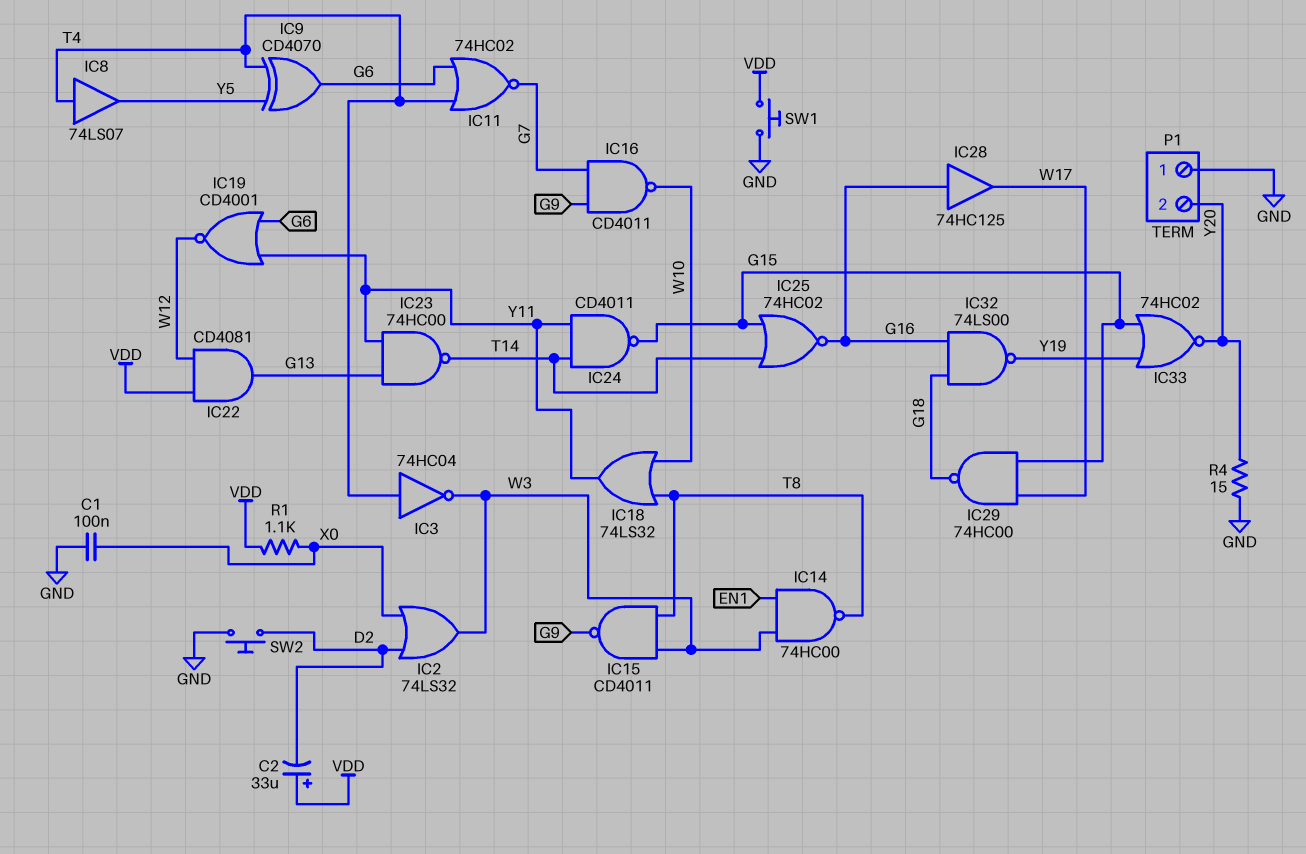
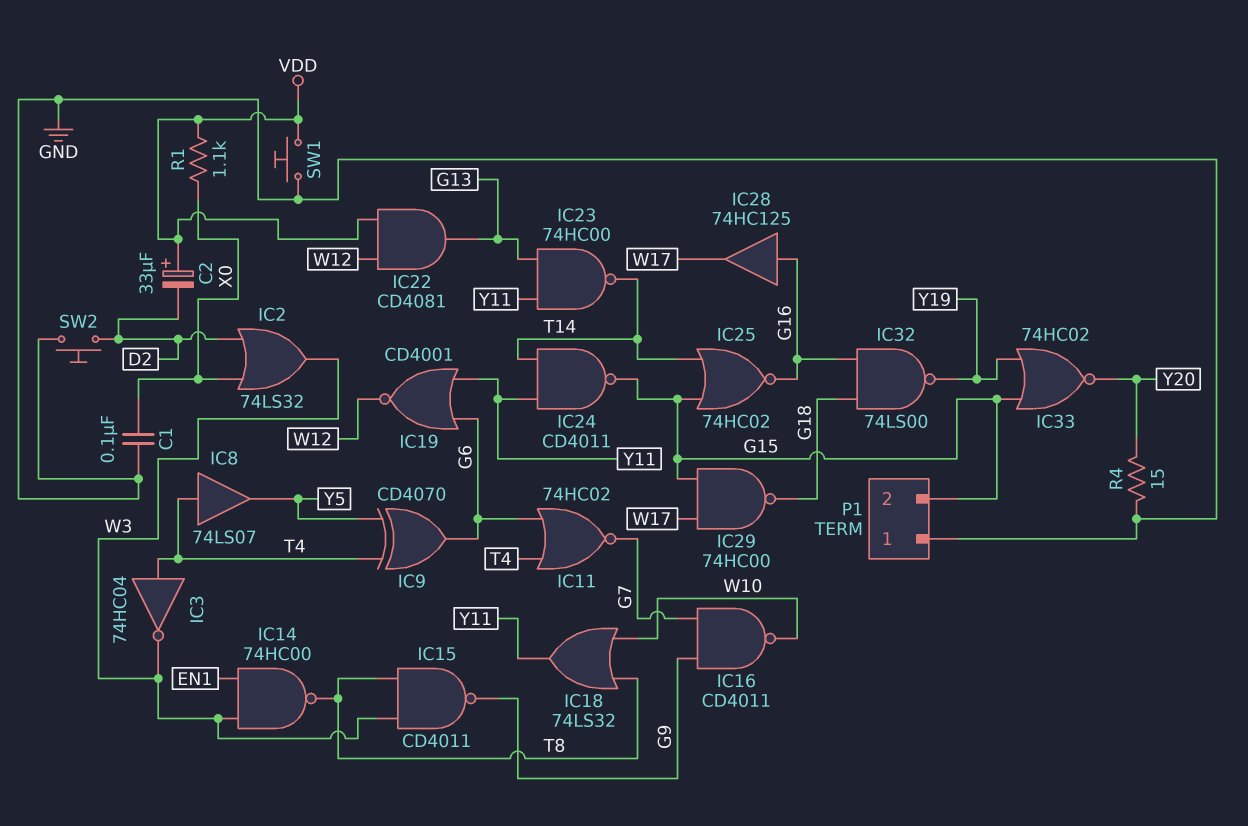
P1 pin 2: Y20 -> G15

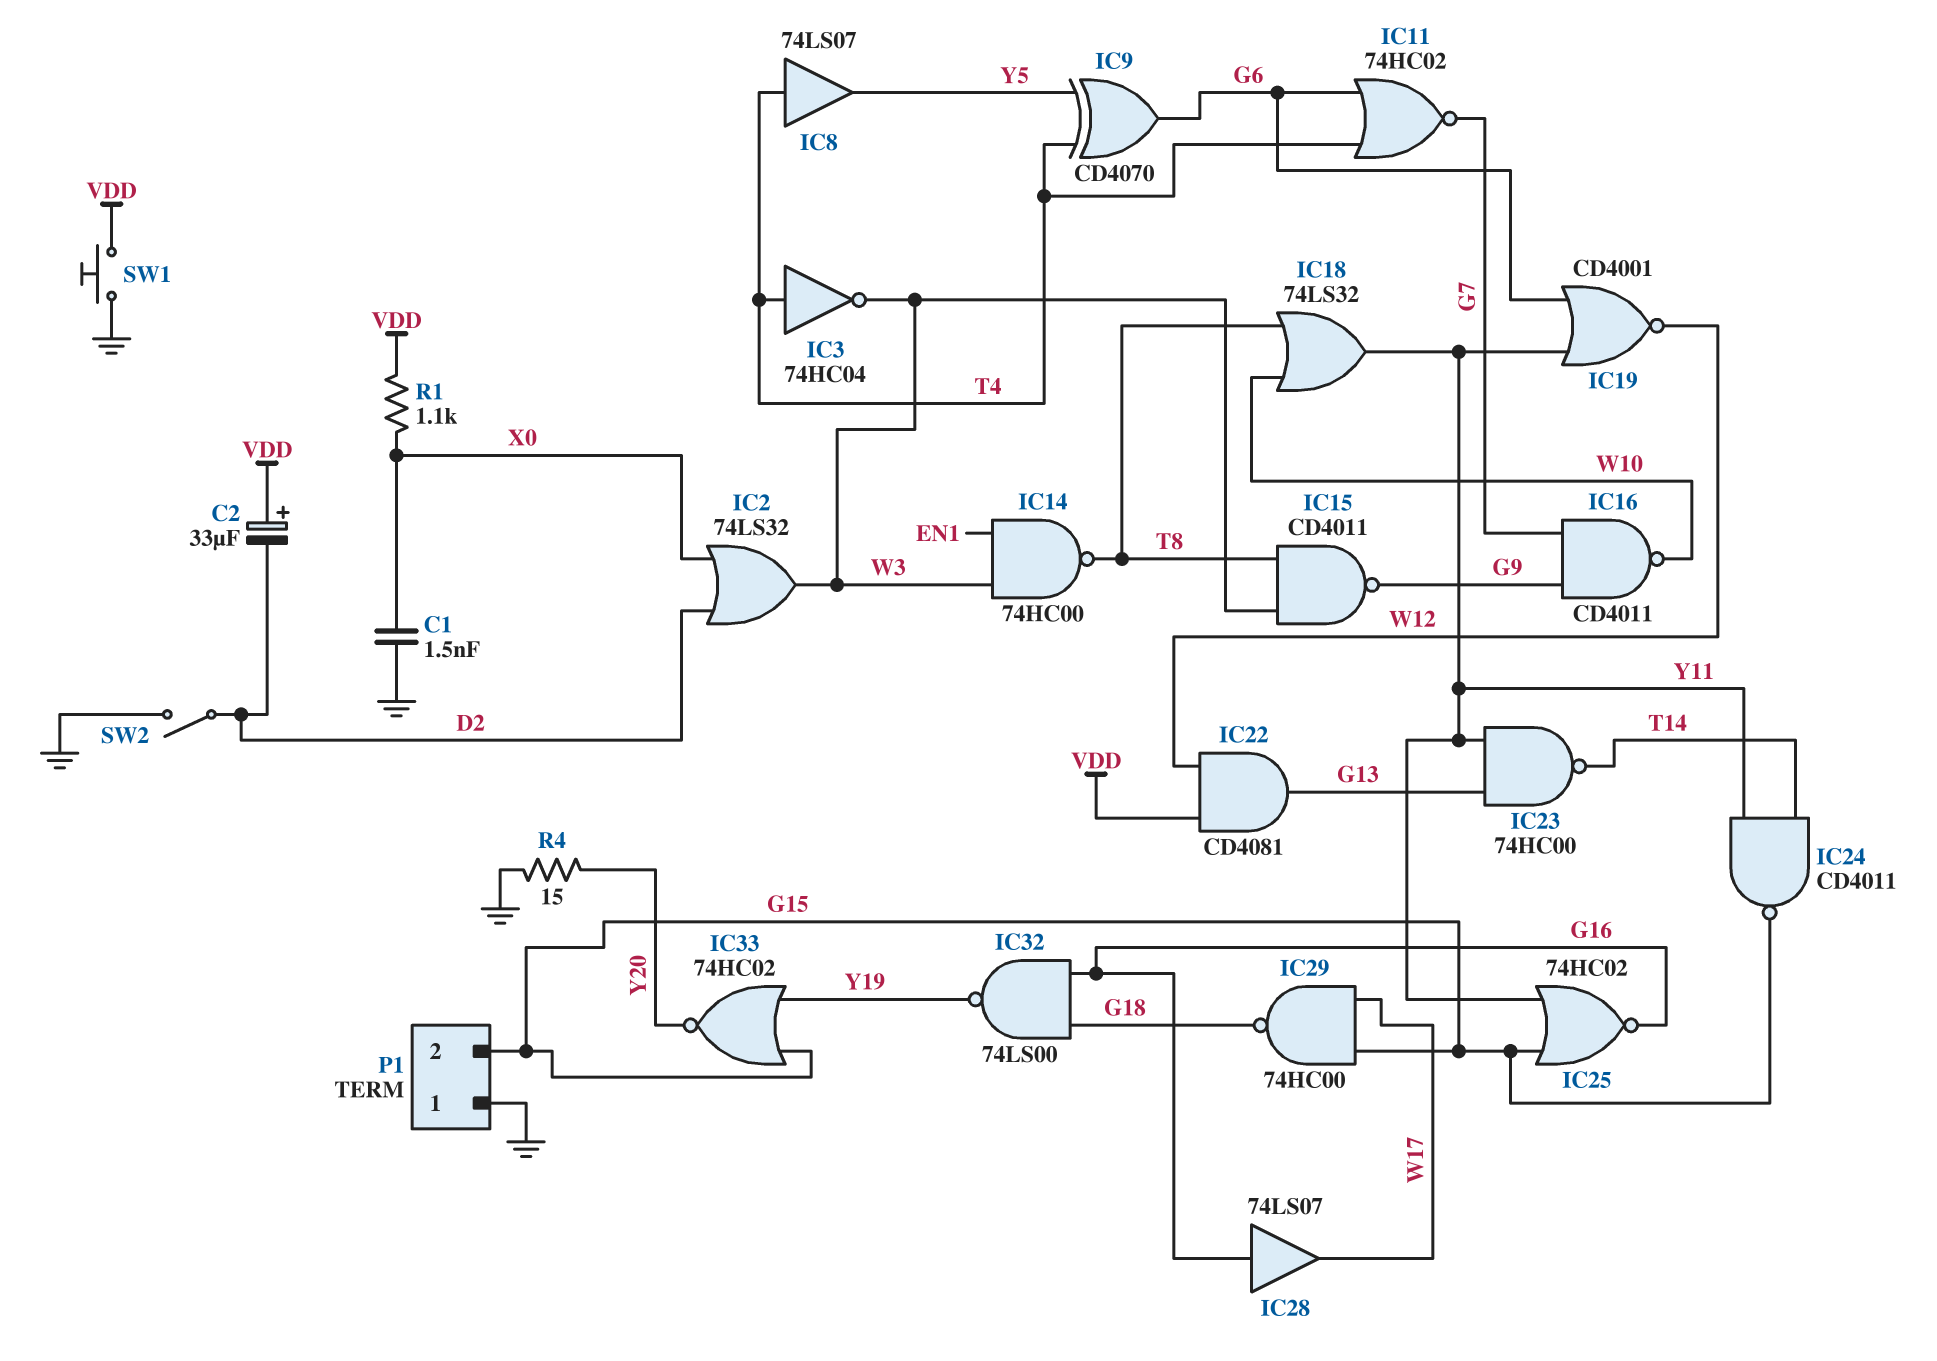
C1: 100nF (GND, X0) -> 1.5nF (GND, X0)
IC25: NOR 74HC02 (in G15, in T14, out G16) -> NOR 74HC02 (in G15, in Y11, out G16)
IC28: buffer 74HC125 (in G16, out W17) -> buffer 74LS07 (in G16, out W17)
SW2: button (D2, GND) -> switch (D2, GND)

